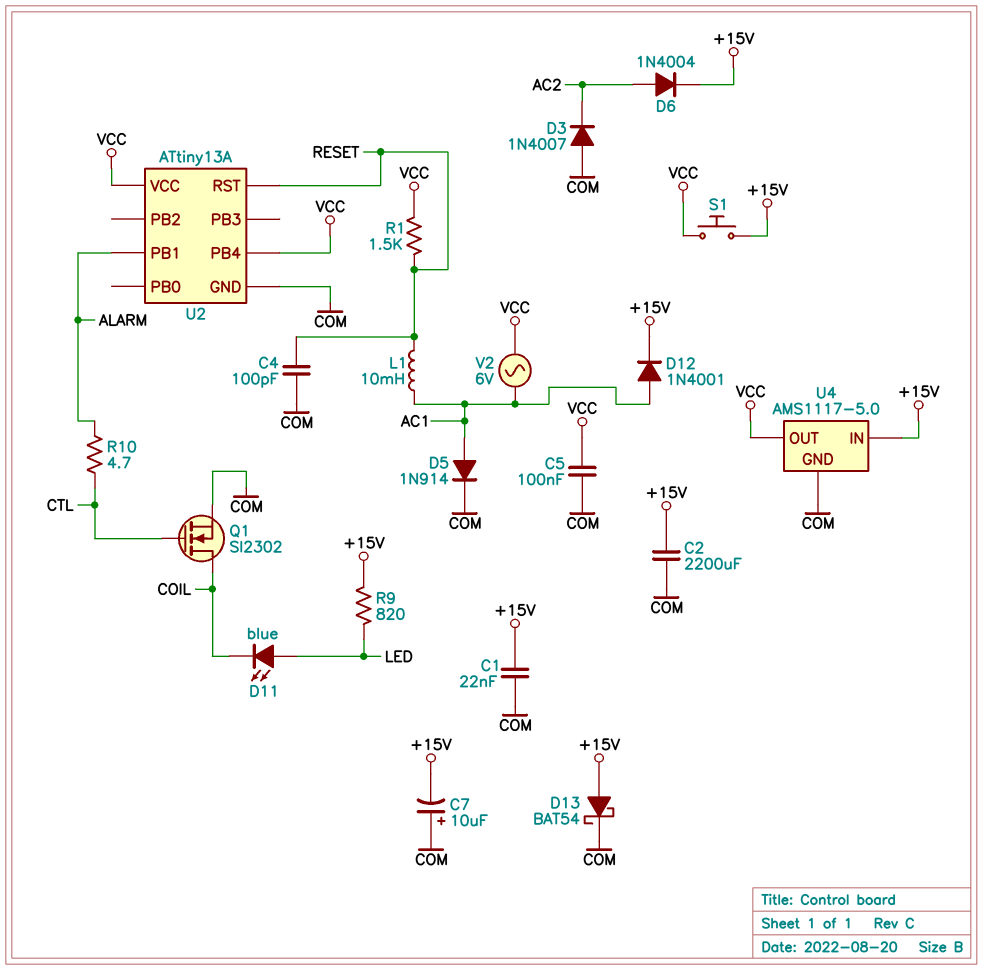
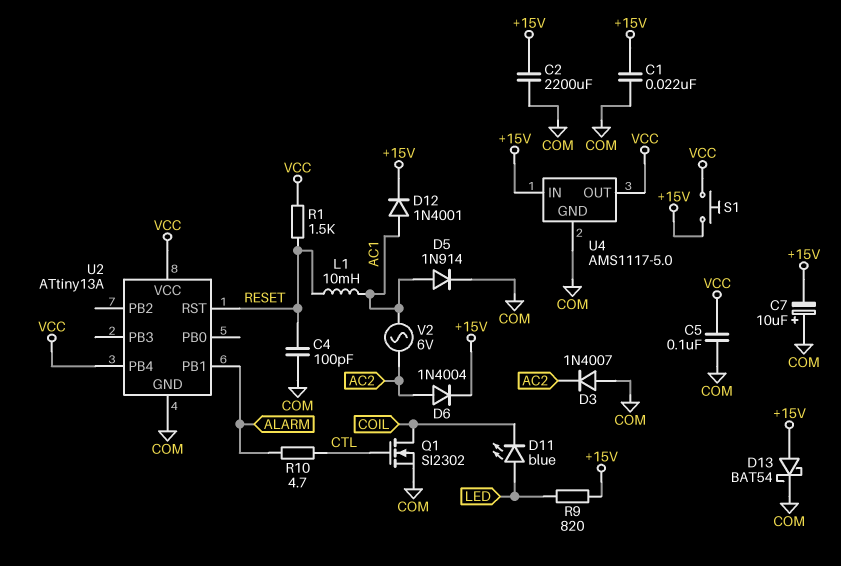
V2: AC 6V (AC1, VCC) -> AC 6V (AC1, AC2)

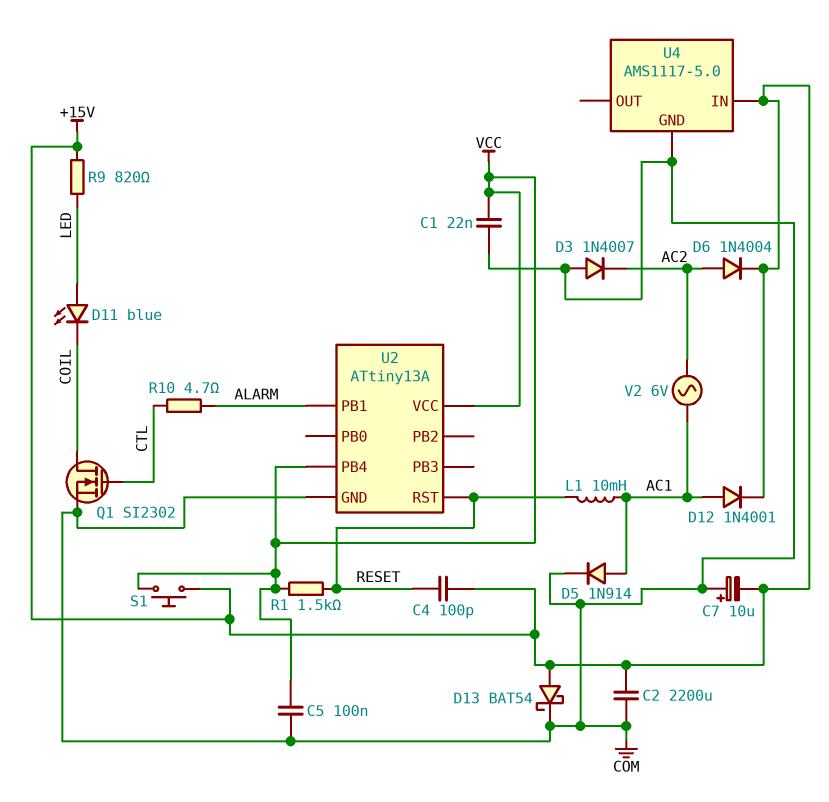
C1: 22nF (+15V, COM) -> 22nF (COM, VCC)
C4: 100pF (COM, RESET) -> 100pF (+15V, RESET)
U4 pin OUT: VCC -> none

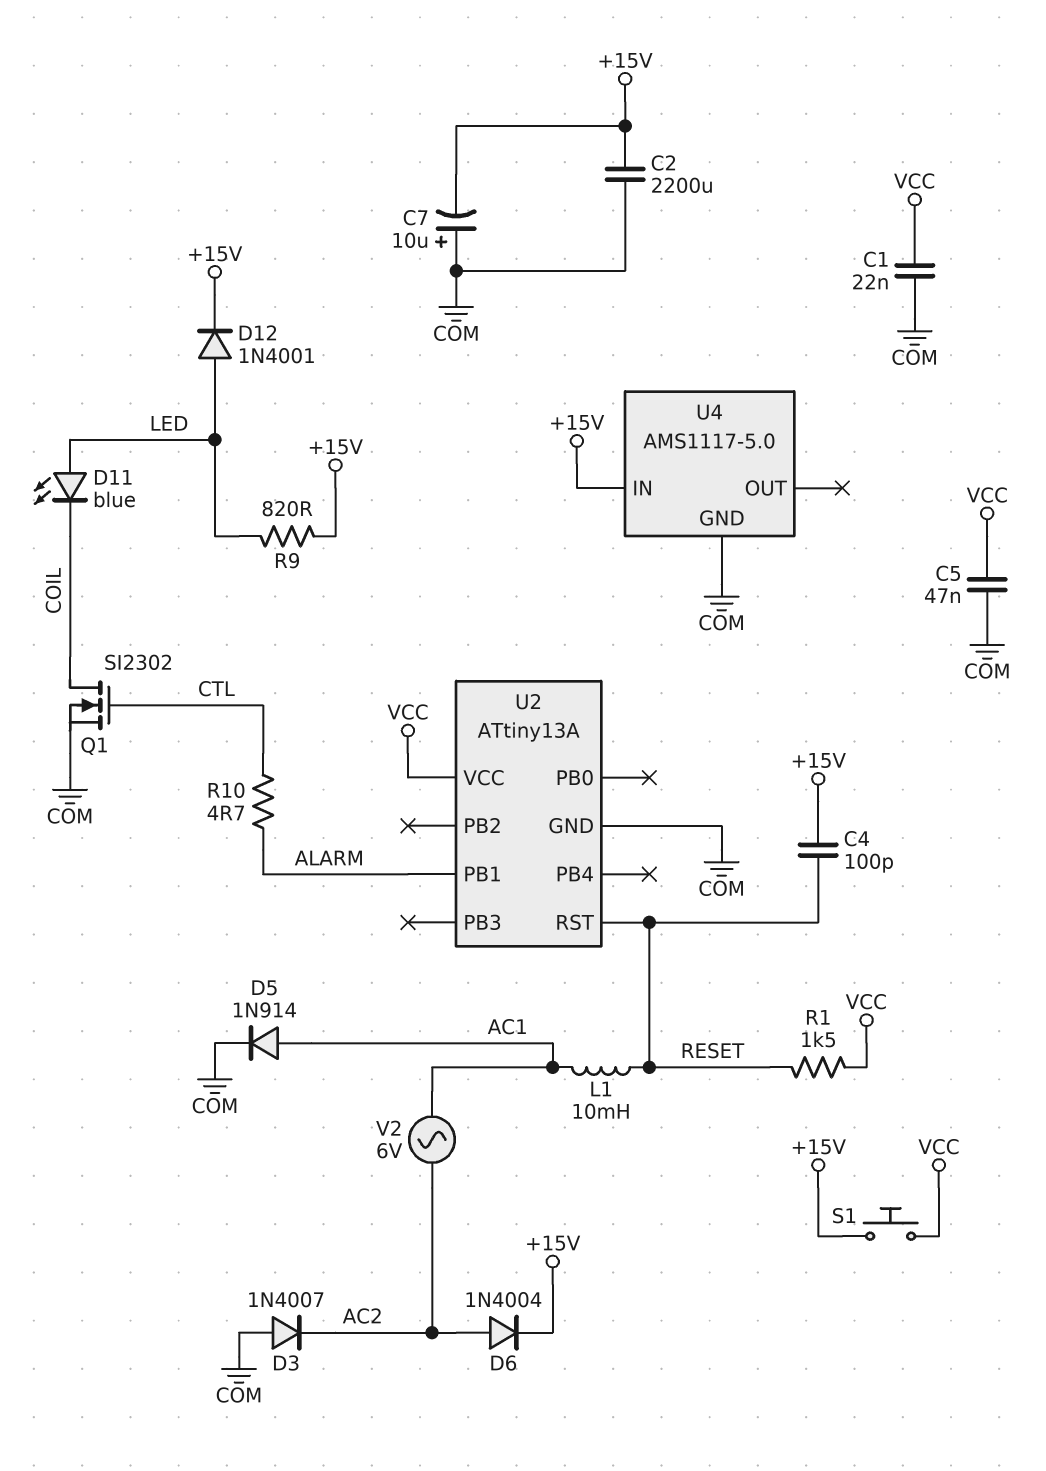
C5: 100nF (COM, VCC) -> 47nF (COM, VCC)
D12: diode 1N4001 (A AC1, K +15V) -> diode 1N4001 (A LED, K +15V)
D13: schottky BAT54 (A +15V, K COM) -> none
U2 pin PB4: VCC -> none

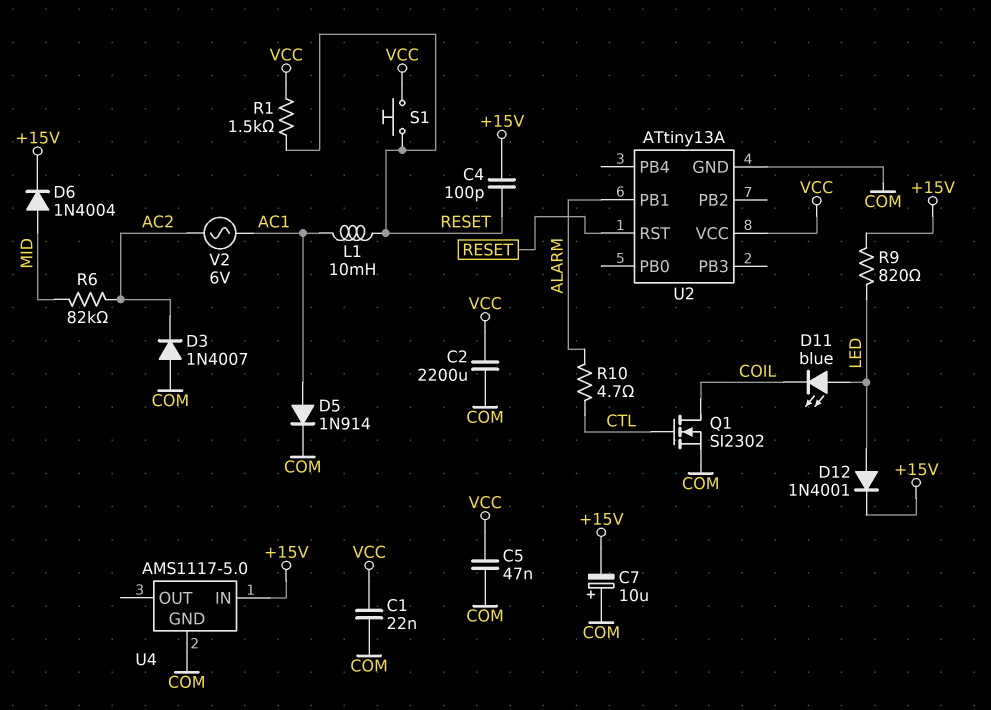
C2: 2200uF (+15V, COM) -> 2200uF (COM, VCC)
D6: diode 1N4004 (A AC2, K +15V) -> diode 1N4004 (A MID, K +15V)
R6: none -> 82k (AC2, MID)
S1: button (+15V, VCC) -> button (RESET, VCC)

